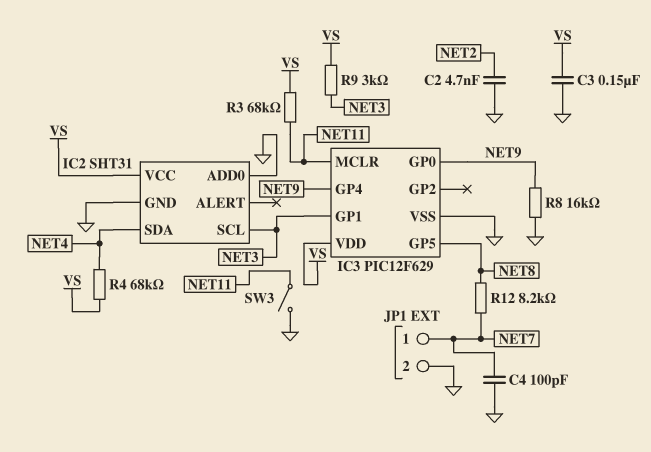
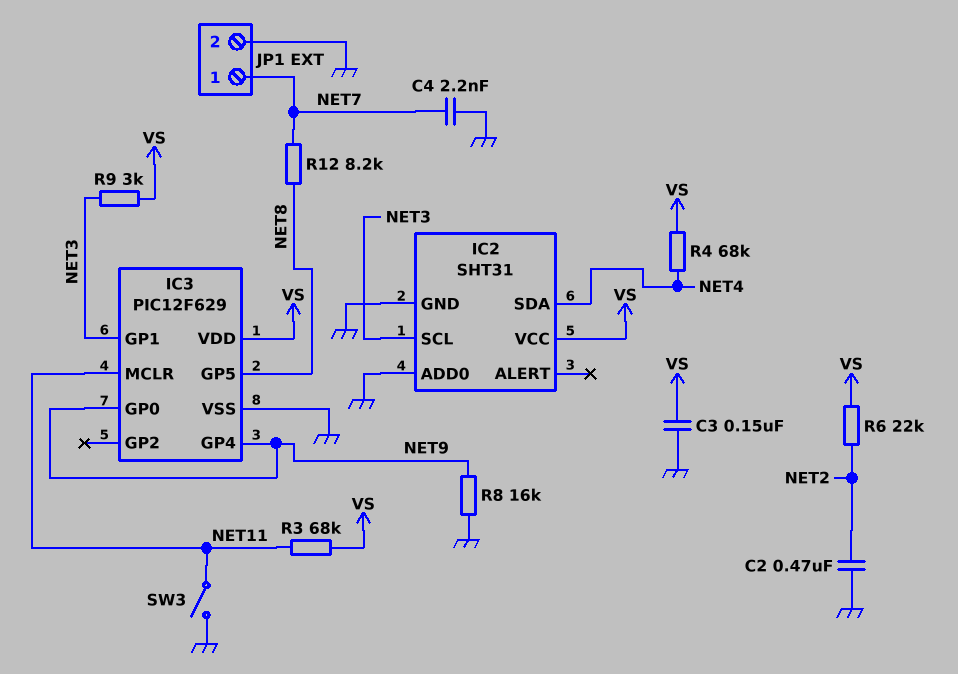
C2: 4.7nF (GND, NET2) -> 470nF (GND, NET2)
C4: 100pF (GND, NET7) -> 2.2nF (GND, NET7)
R6: none -> 22k (NET2, VS)

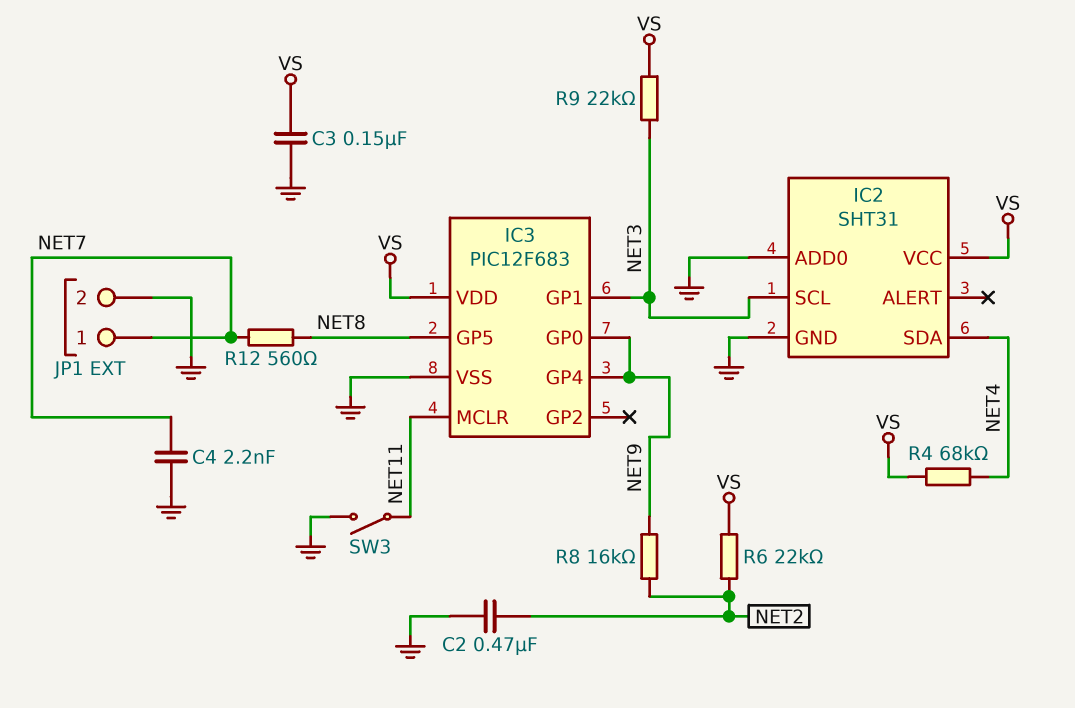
IC3: PIC12F629 -> PIC12F683
R3: 68k (NET11, VS) -> none
R8: 16k (GND, NET9) -> 16k (NET2, NET9)
R9: 3k (NET3, VS) -> 22k (NET3, VS)
R12: 8.2k (NET7, NET8) -> 560 (NET7, NET8)

